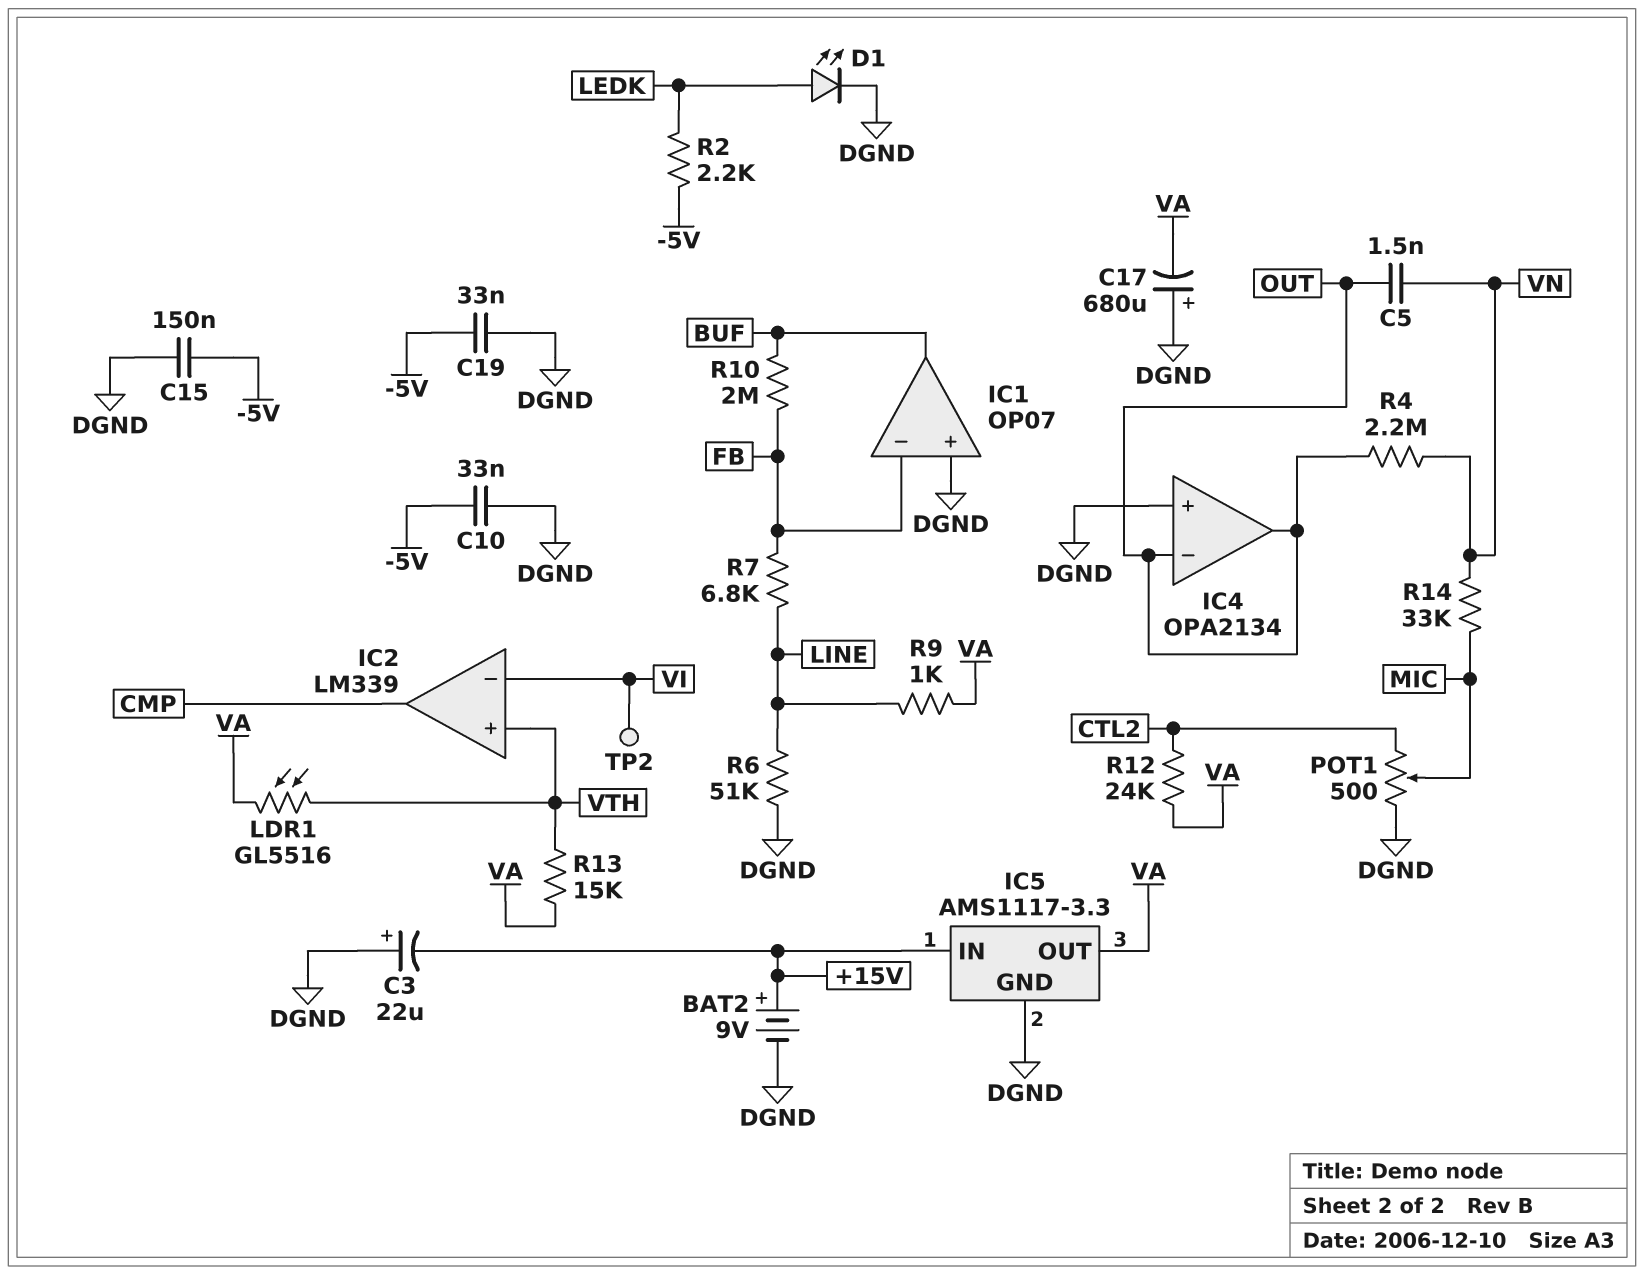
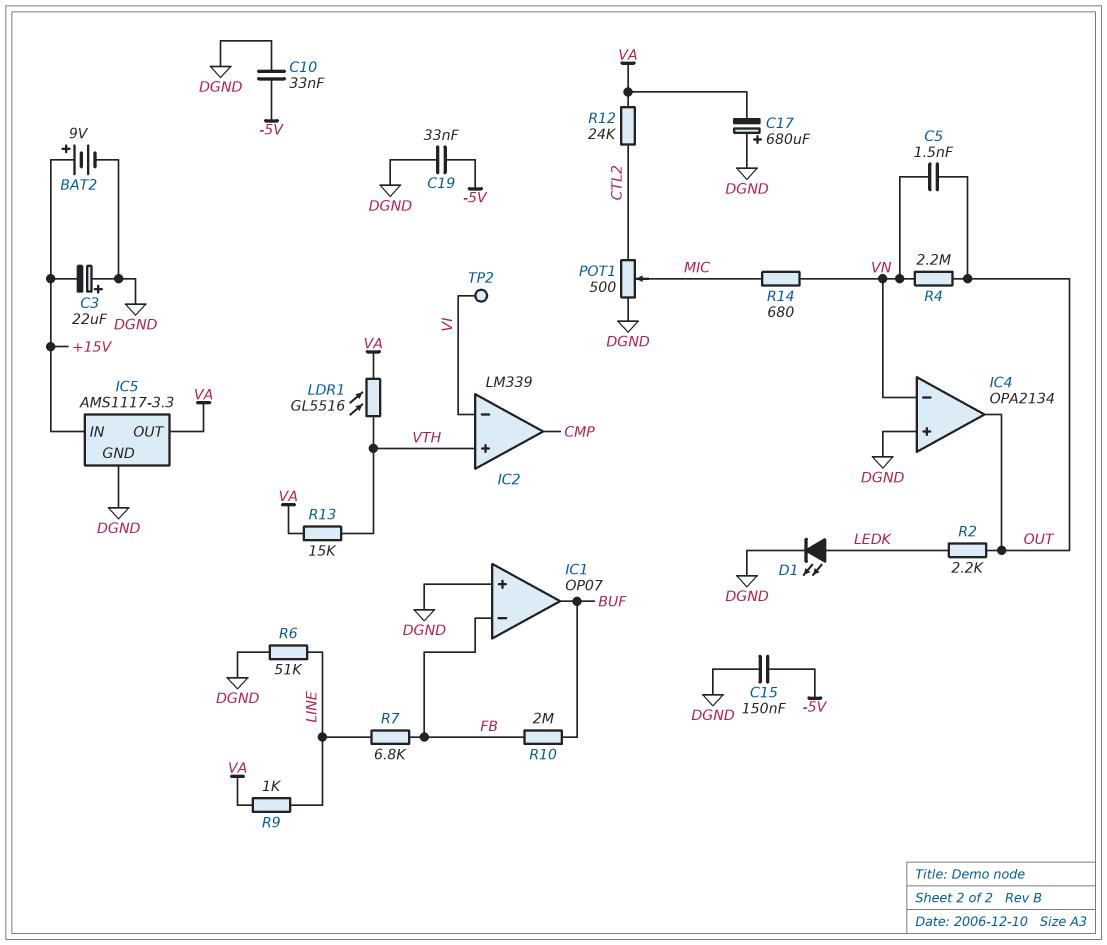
IC4 pin in-: OUT -> VN
R2: 2.2k (-5V, LEDK) -> 2.2k (LEDK, OUT)
R14: 33k (MIC, VN) -> 680 (MIC, VN)

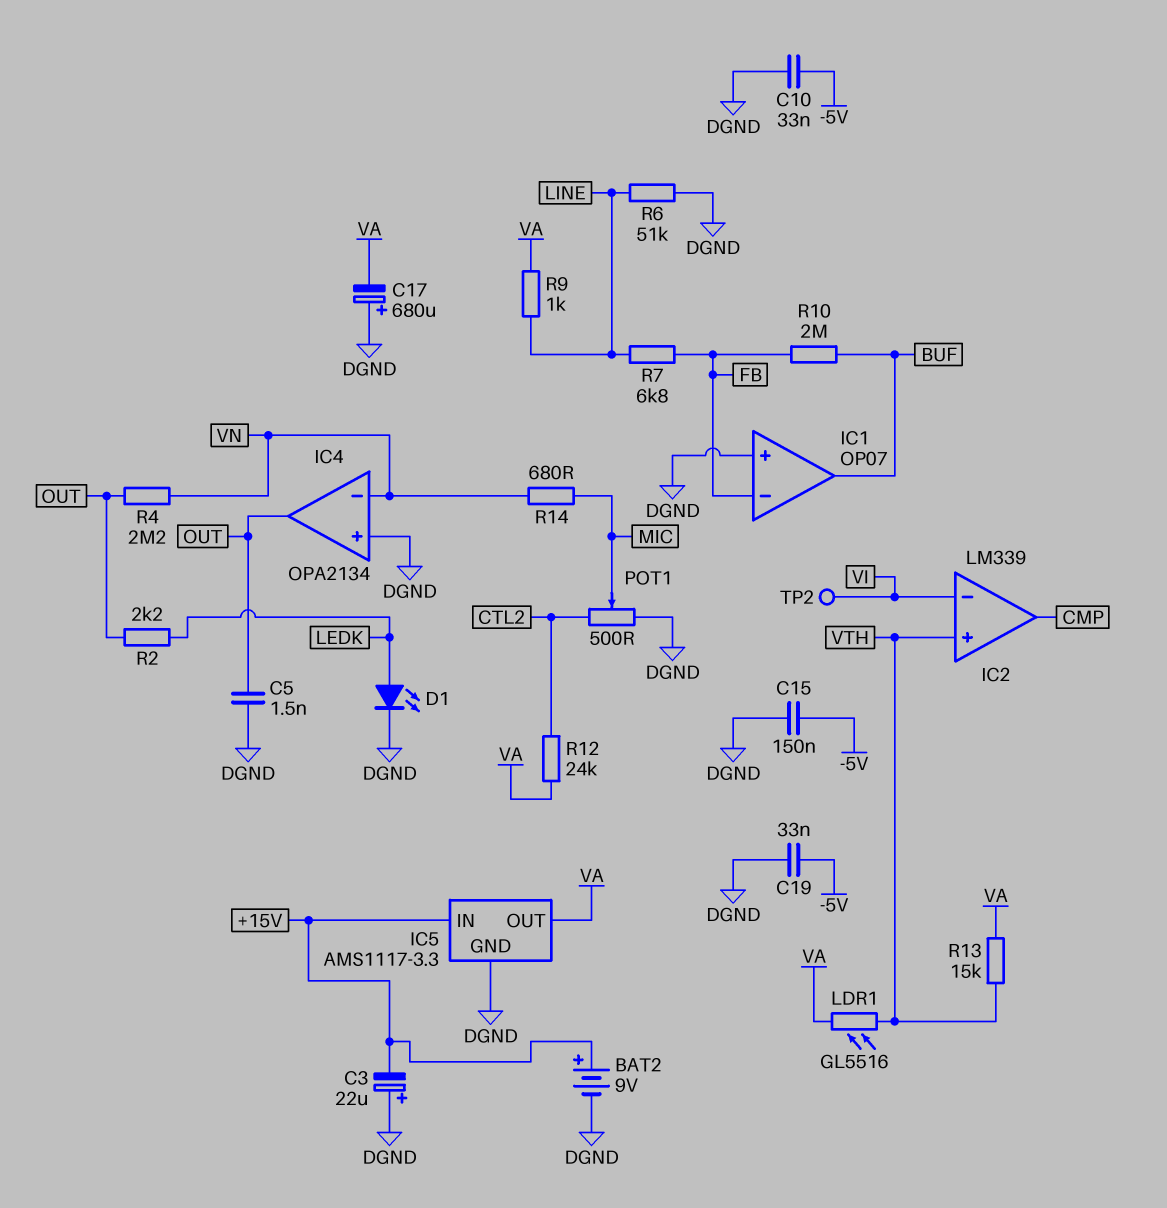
C5: 1.5nF (OUT, VN) -> 1.5nF (DGND, OUT)

